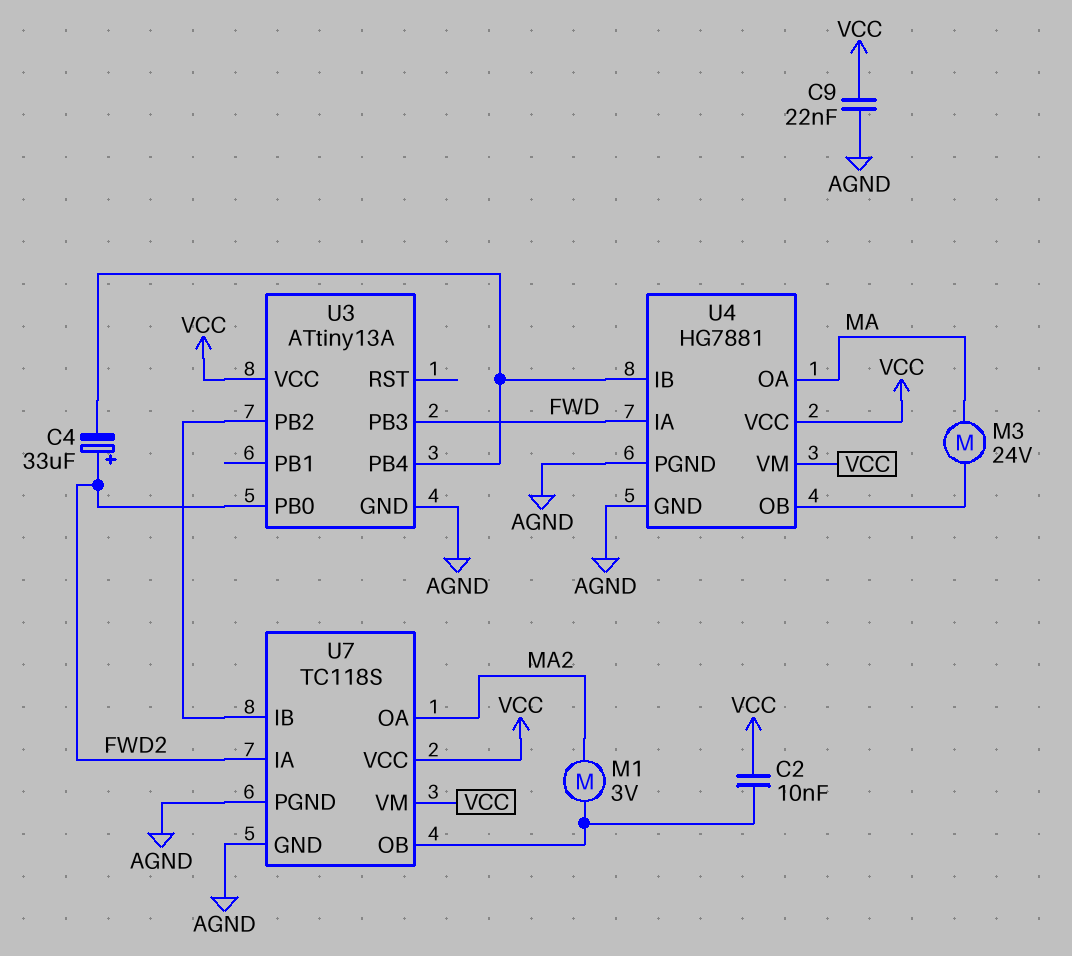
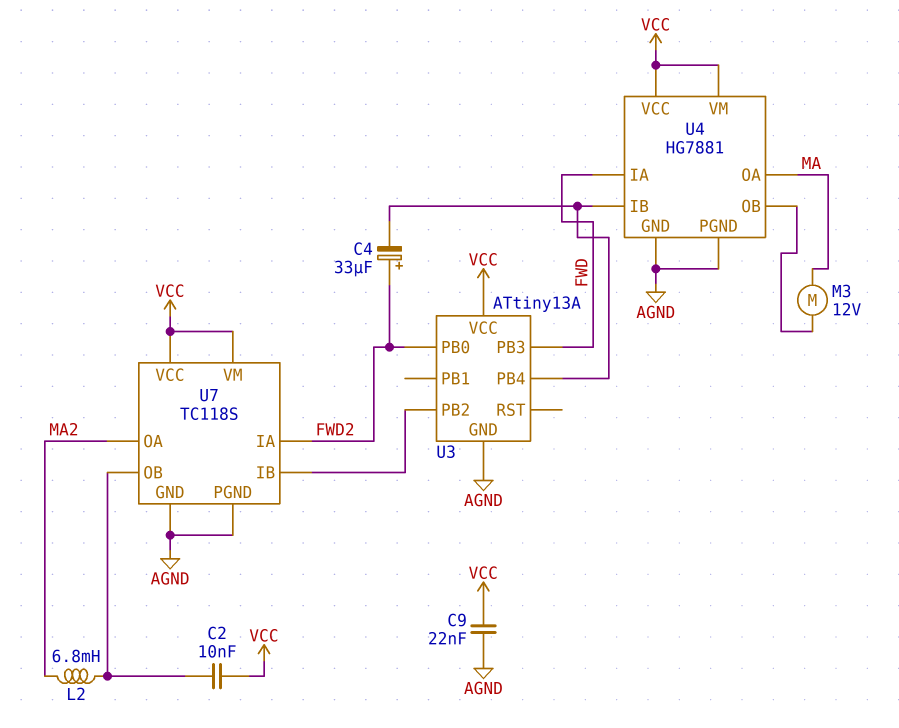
L2: none -> 6.8mH (MA2, U7/OB)
M1: motor 3V (MA2, U7/OB) -> none
M3: motor 24V (MA, U4/OB) -> motor 12V (MA, U4/OB)

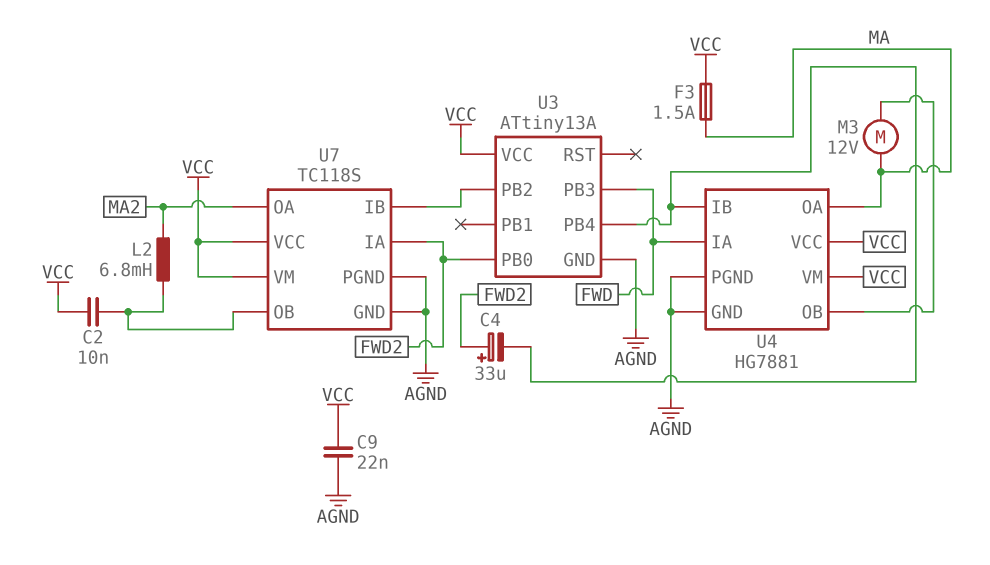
F3: none -> 1.5A (MA, VCC)

